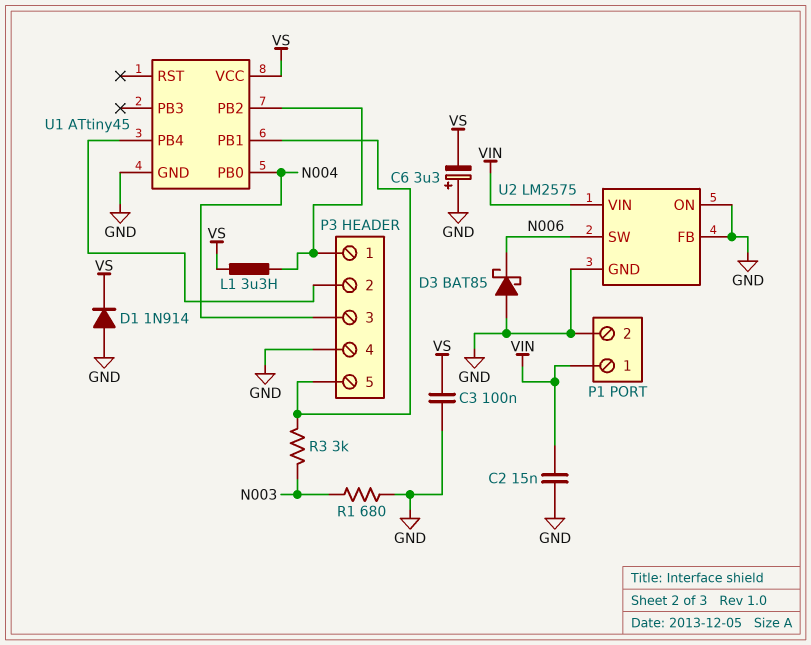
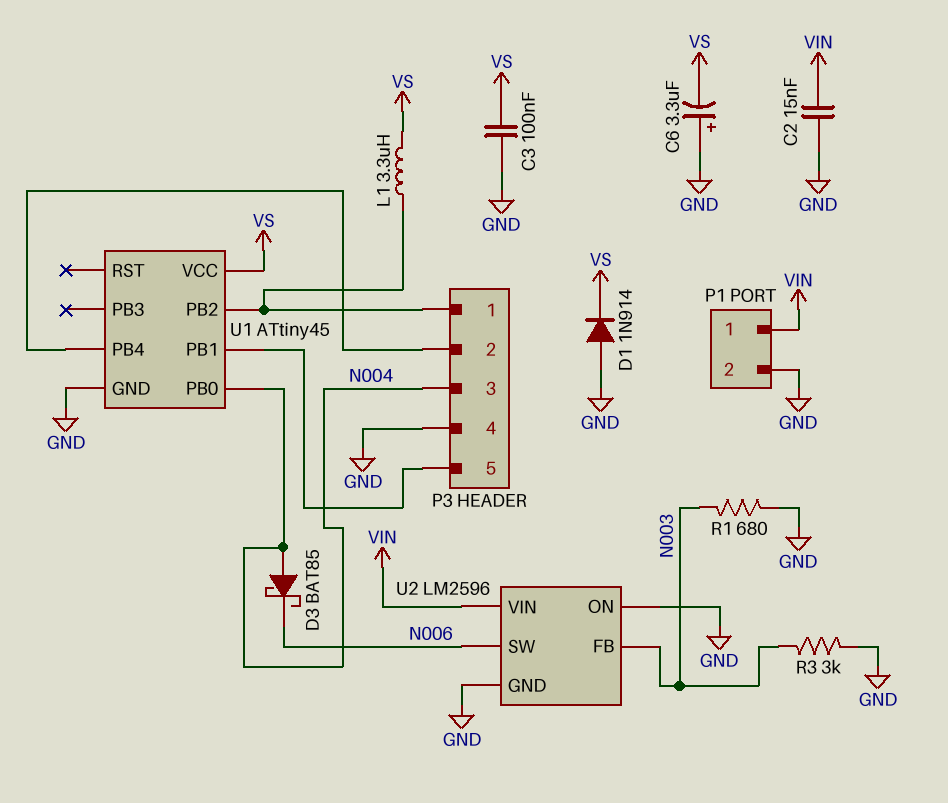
D3: schottky BAT85 (A GND, K N006) -> schottky BAT85 (A N004, K N006)
R3: 3k (N003, P3/5) -> 3k (GND, N003)
U2: LM2575 -> LM2596
U2 pin FB: GND -> N003

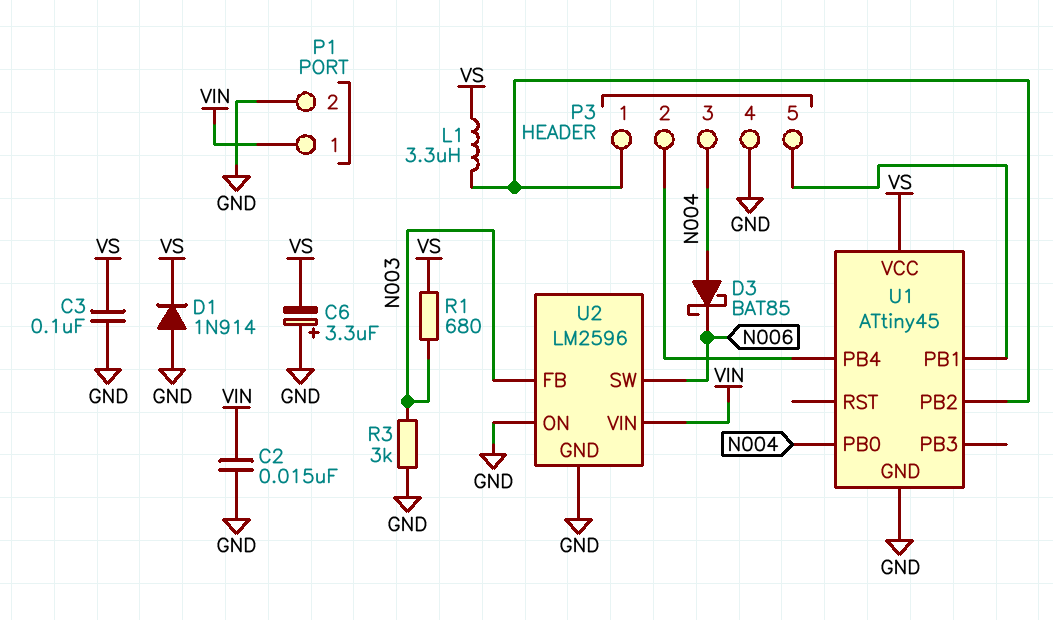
R1: 680 (GND, N003) -> 680 (N003, VS)

